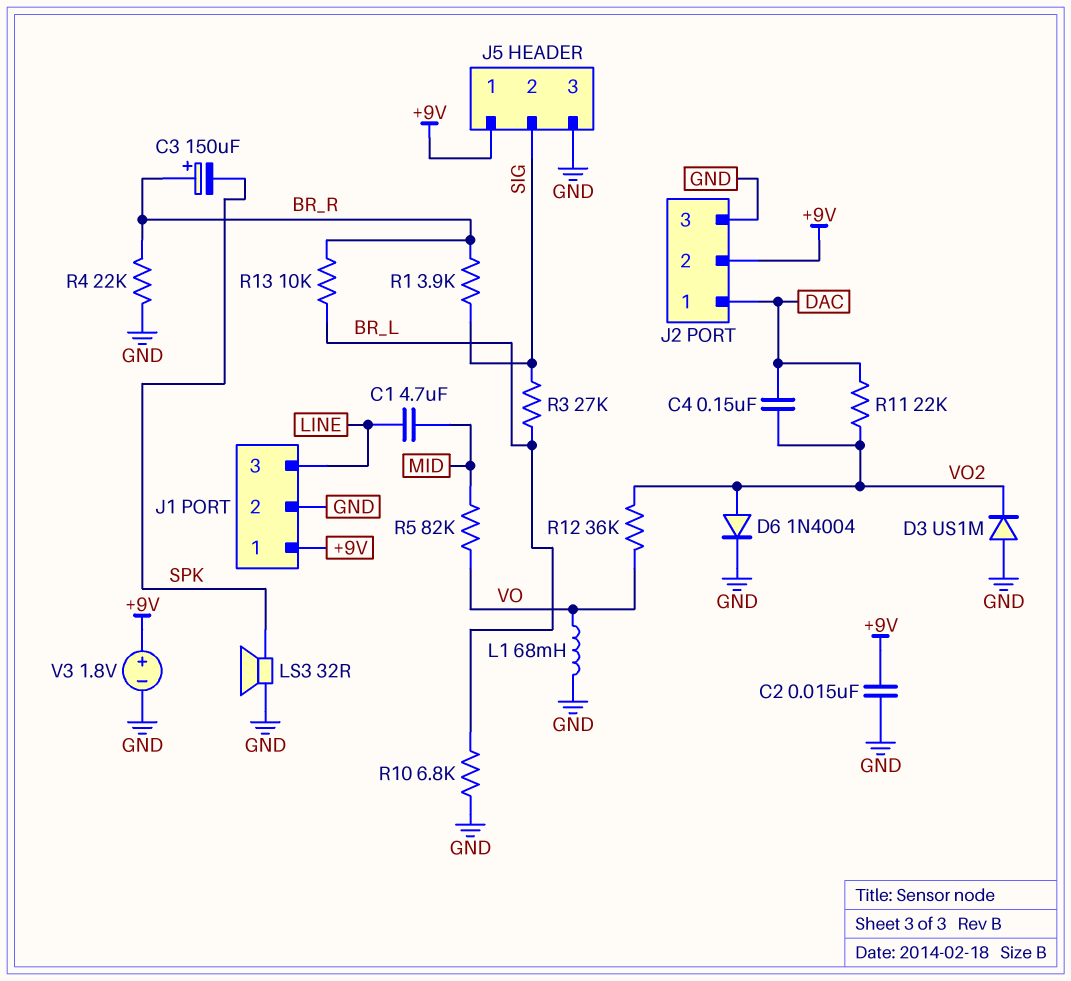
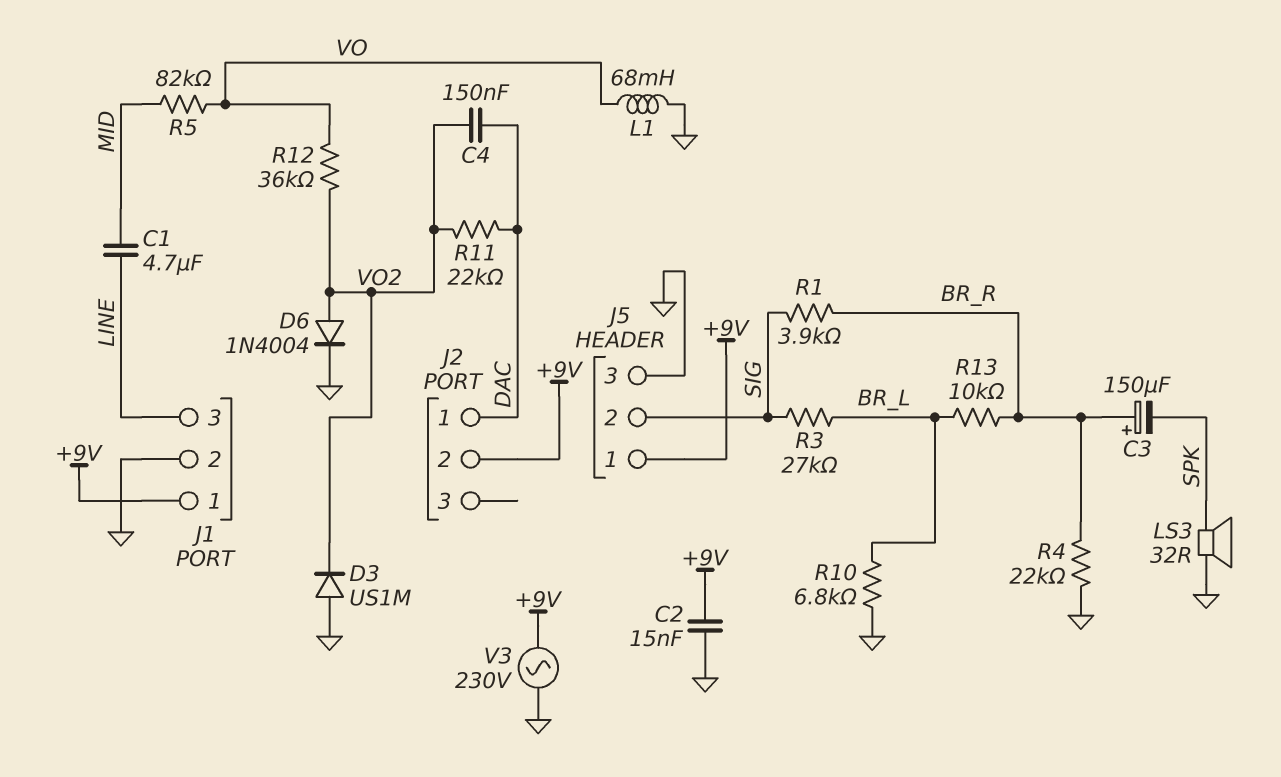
J2 pin 3: GND -> none
V3: 1.8V (plus +9V, minus GND) -> AC 230V (+9V, GND)

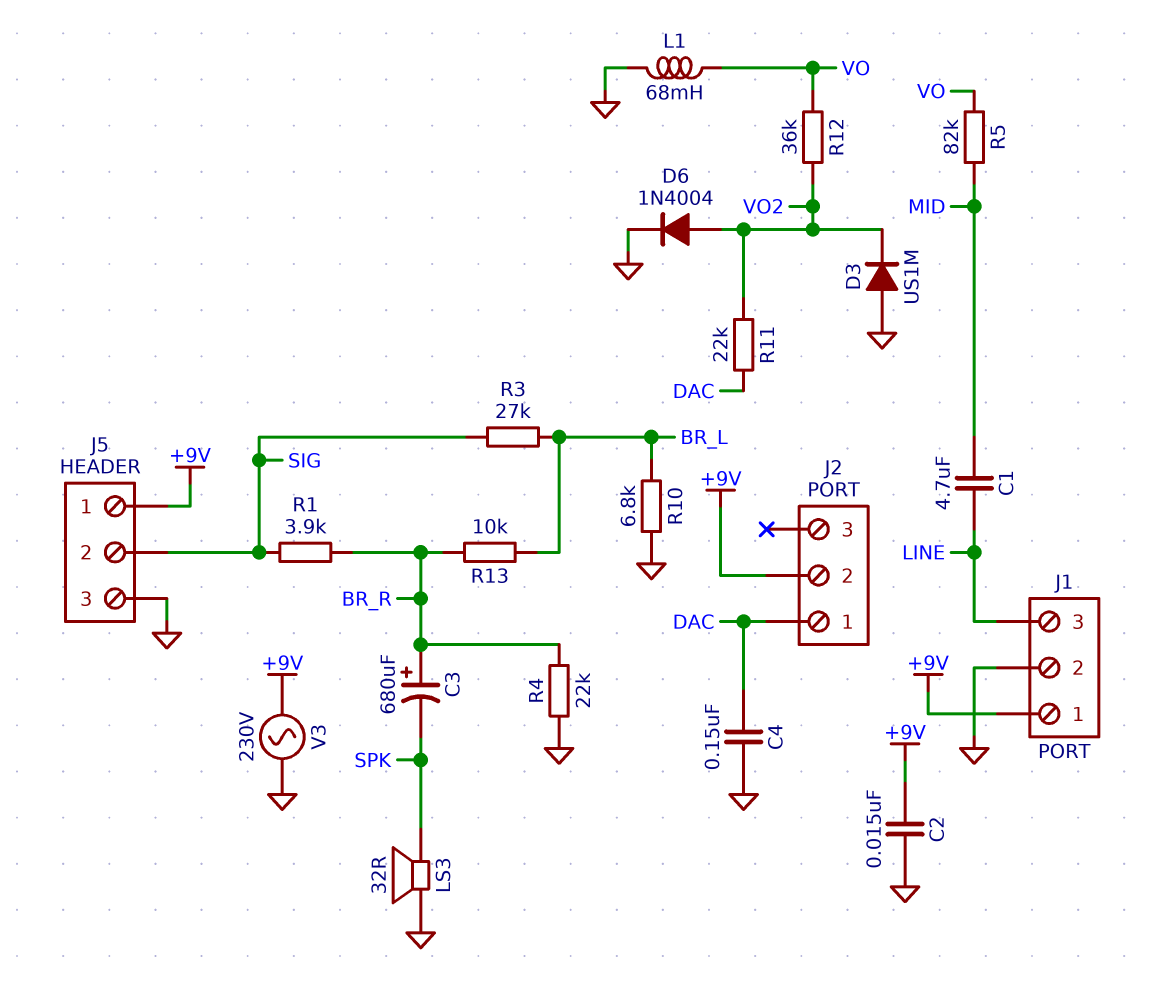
C3: 150uF (plus BR_R, minus SPK) -> 680uF (plus BR_R, minus SPK)
C4: 150nF (DAC, VO2) -> 150nF (DAC, GND)

